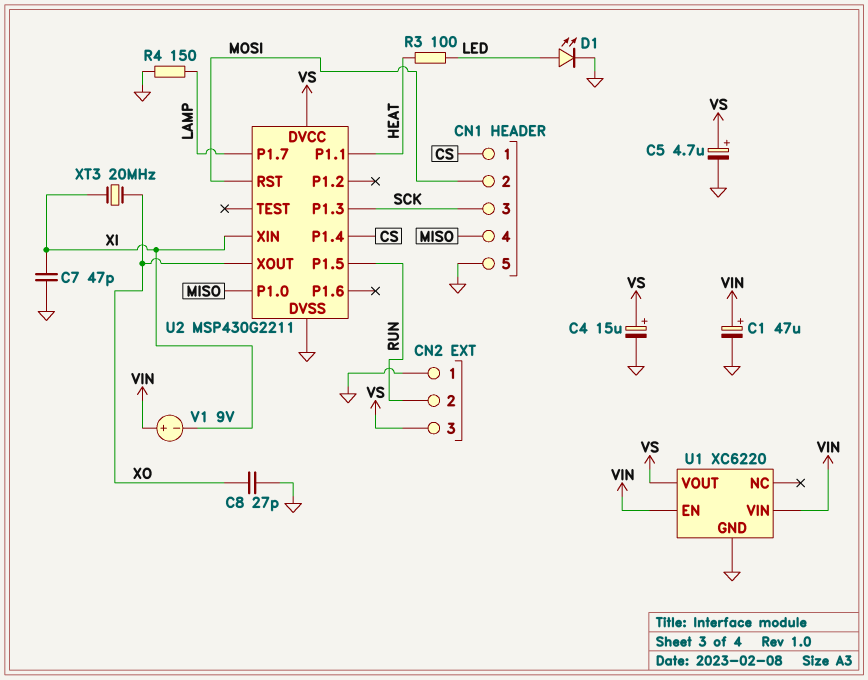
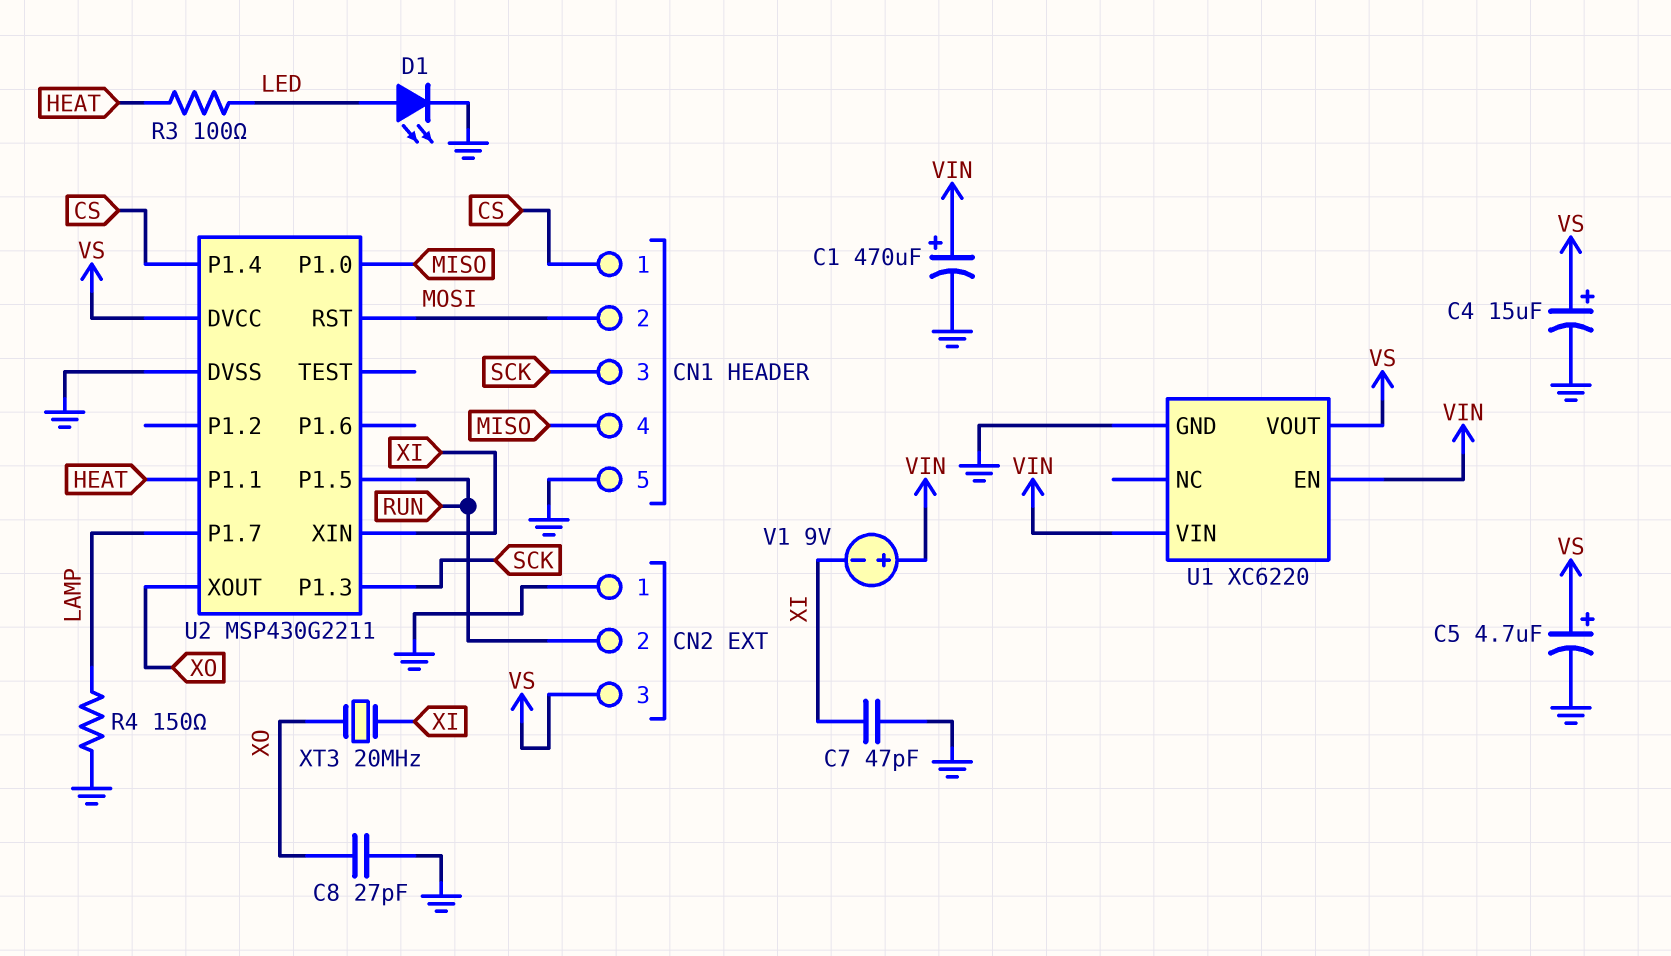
C1: 47uF (plus VIN, minus GND) -> 470uF (plus VIN, minus GND)

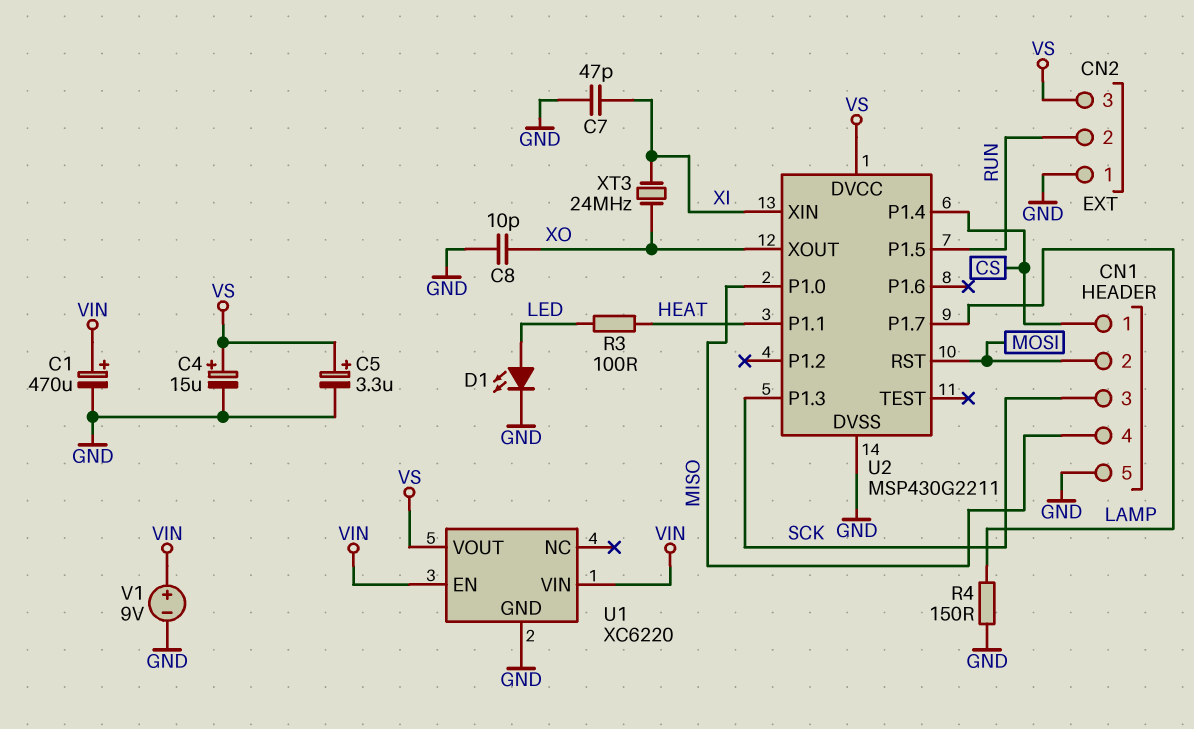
C5: 4.7uF (plus VS, minus GND) -> 3.3uF (plus VS, minus GND)
C8: 27pF (GND, XO) -> 10pF (GND, XO)
V1: 9V (plus VIN, minus XI) -> 9V (plus VIN, minus GND)
XT3: 20MHz (XI, XO) -> 24MHz (XI, XO)

